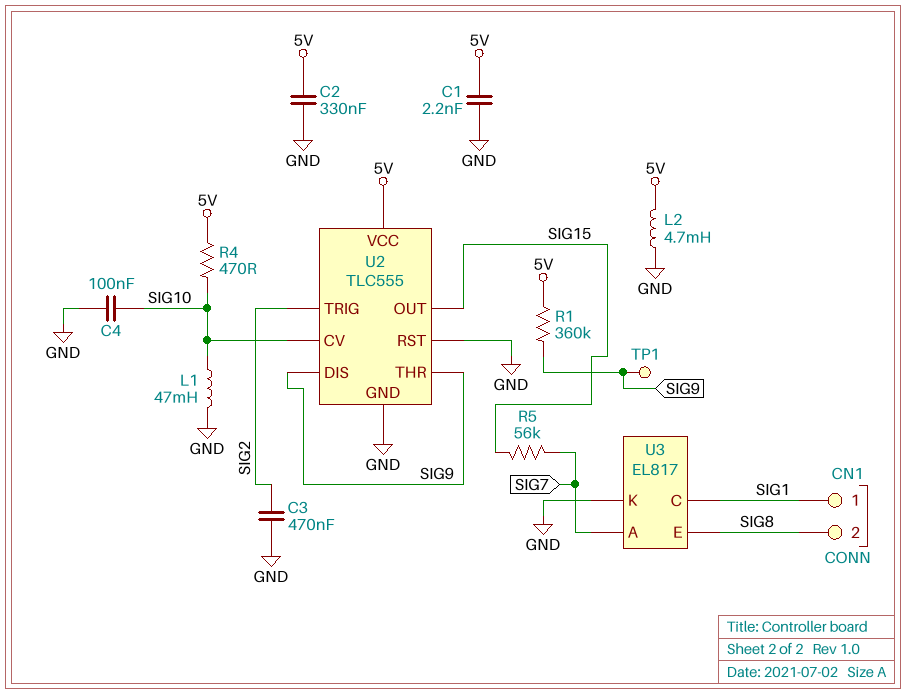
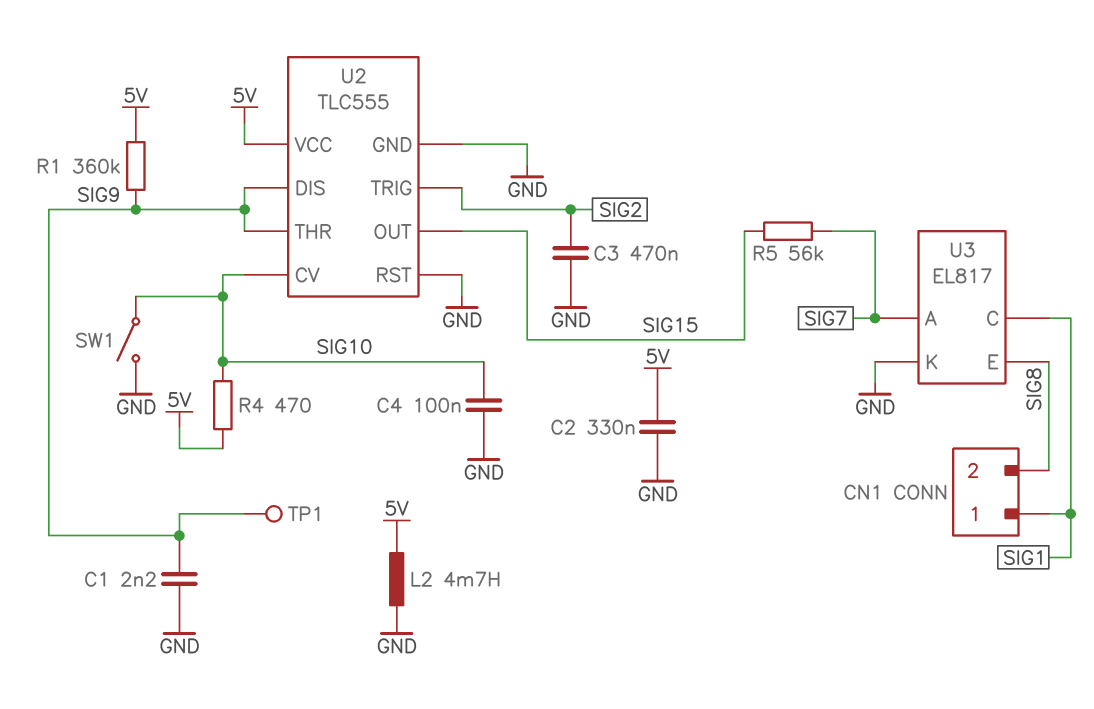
C1: 2.2nF (5V, GND) -> 2.2nF (GND, SIG9)
L1: 47mH (GND, SIG10) -> none
SW1: none -> switch (GND, SIG10)

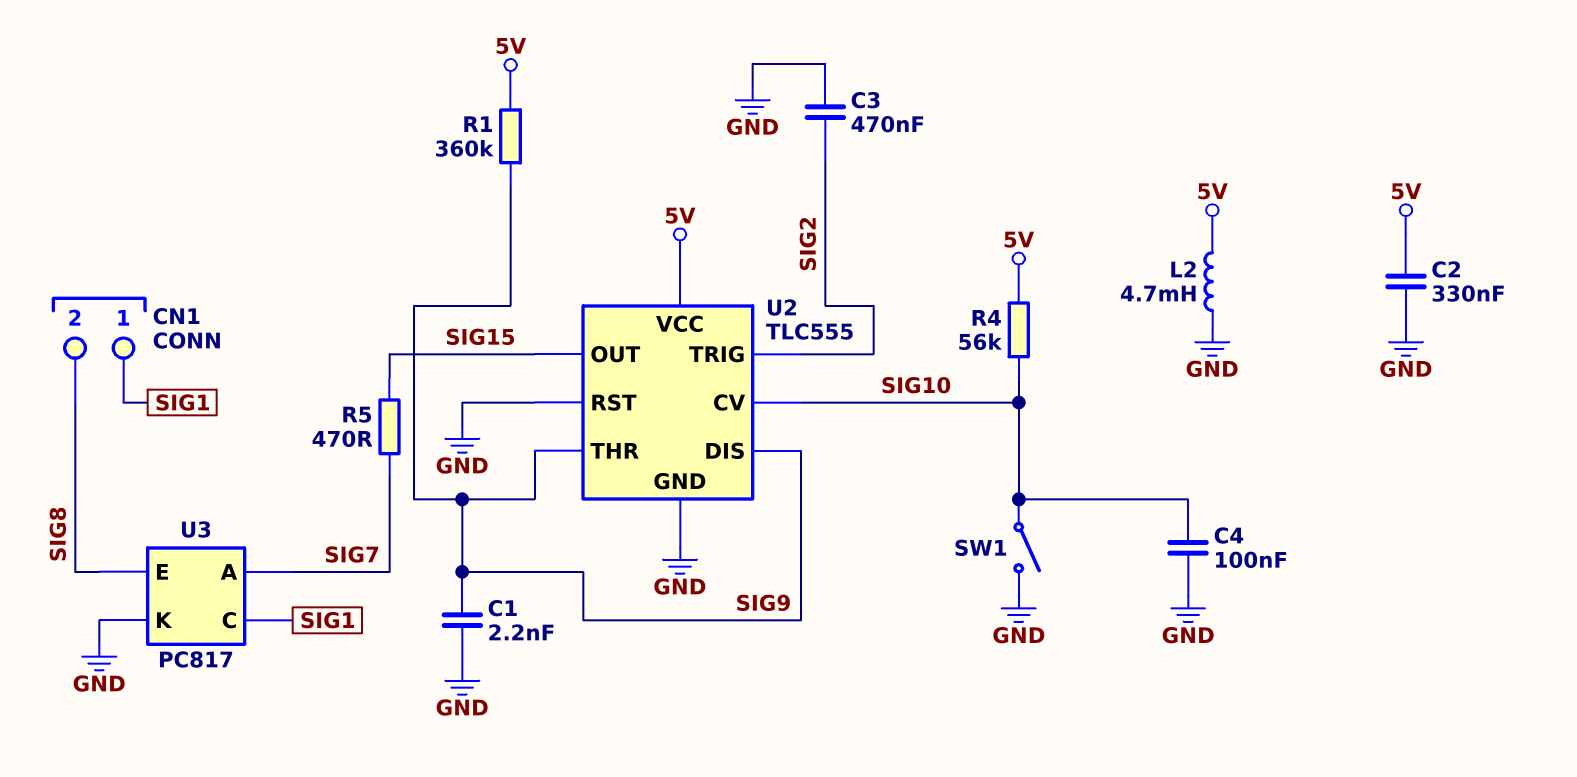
R4: 470 (5V, SIG10) -> 56k (5V, SIG10)
R5: 56k (SIG7, SIG15) -> 470 (SIG7, SIG15)
TP1: test point (SIG9) -> none
U3: EL817 -> PC817

